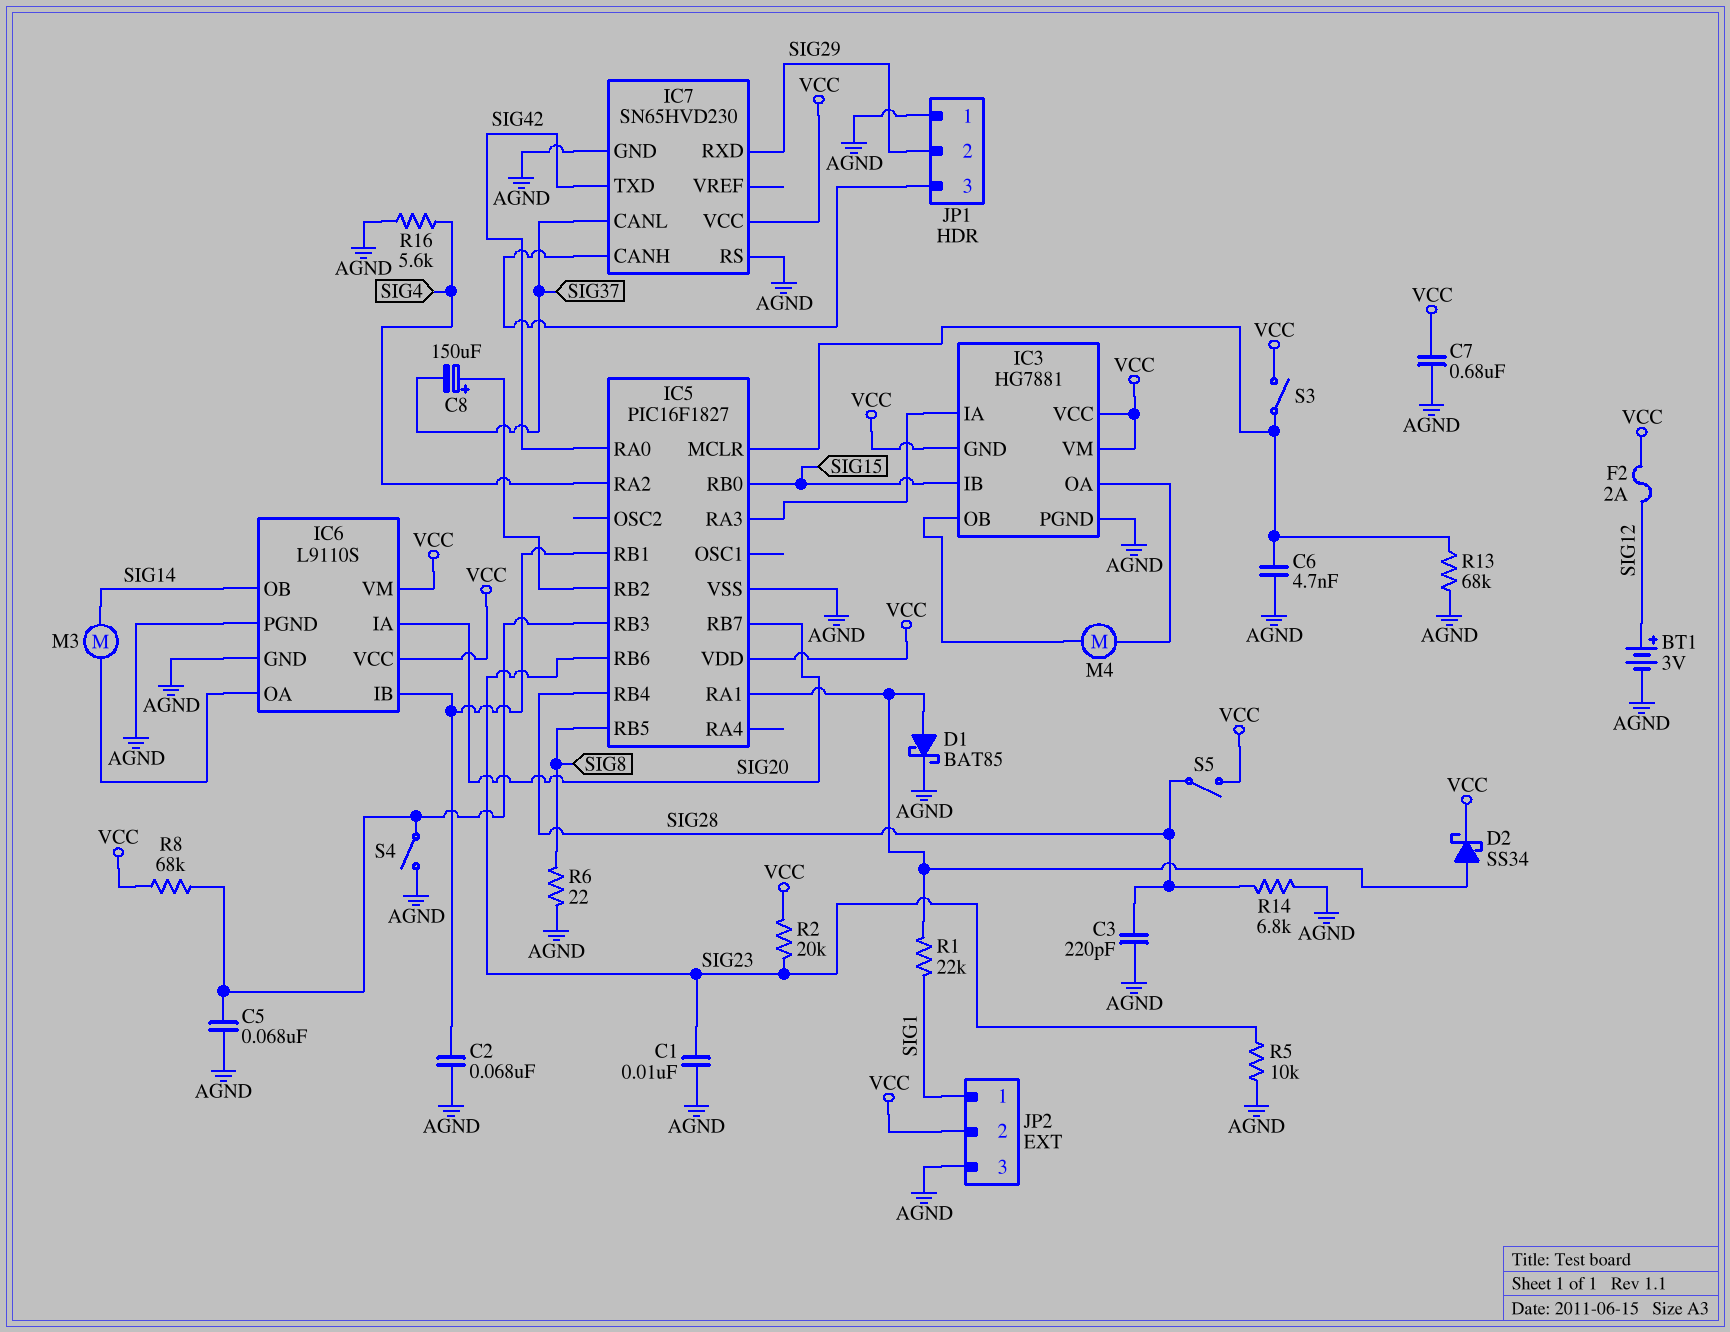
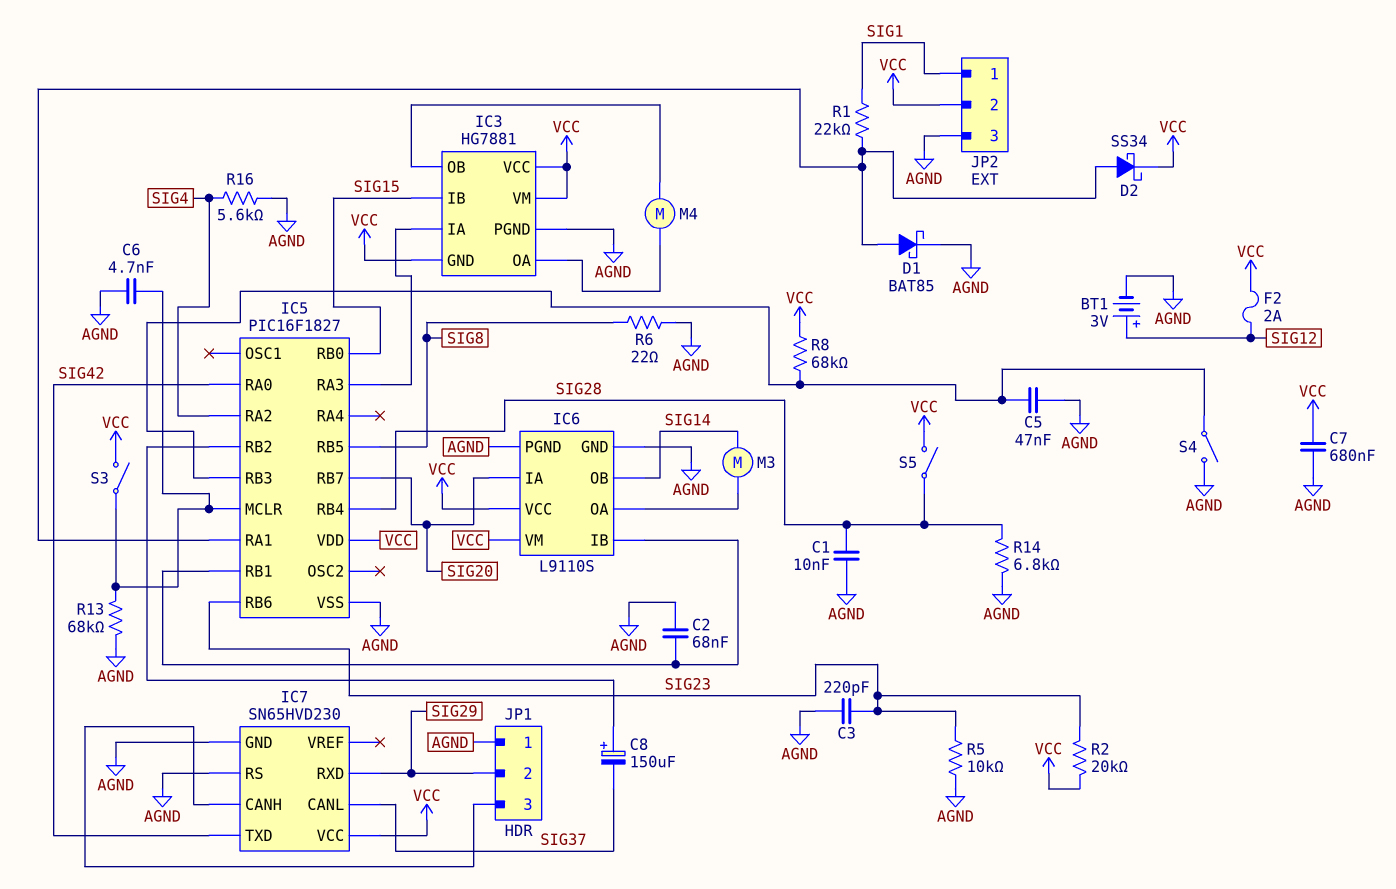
C1: 10nF (AGND, SIG23) -> 10nF (AGND, SIG28)
C3: 220pF (AGND, SIG28) -> 220pF (AGND, SIG23)
C5: 68nF (AGND, IC5/RB3) -> 47nF (AGND, IC5/RB3)

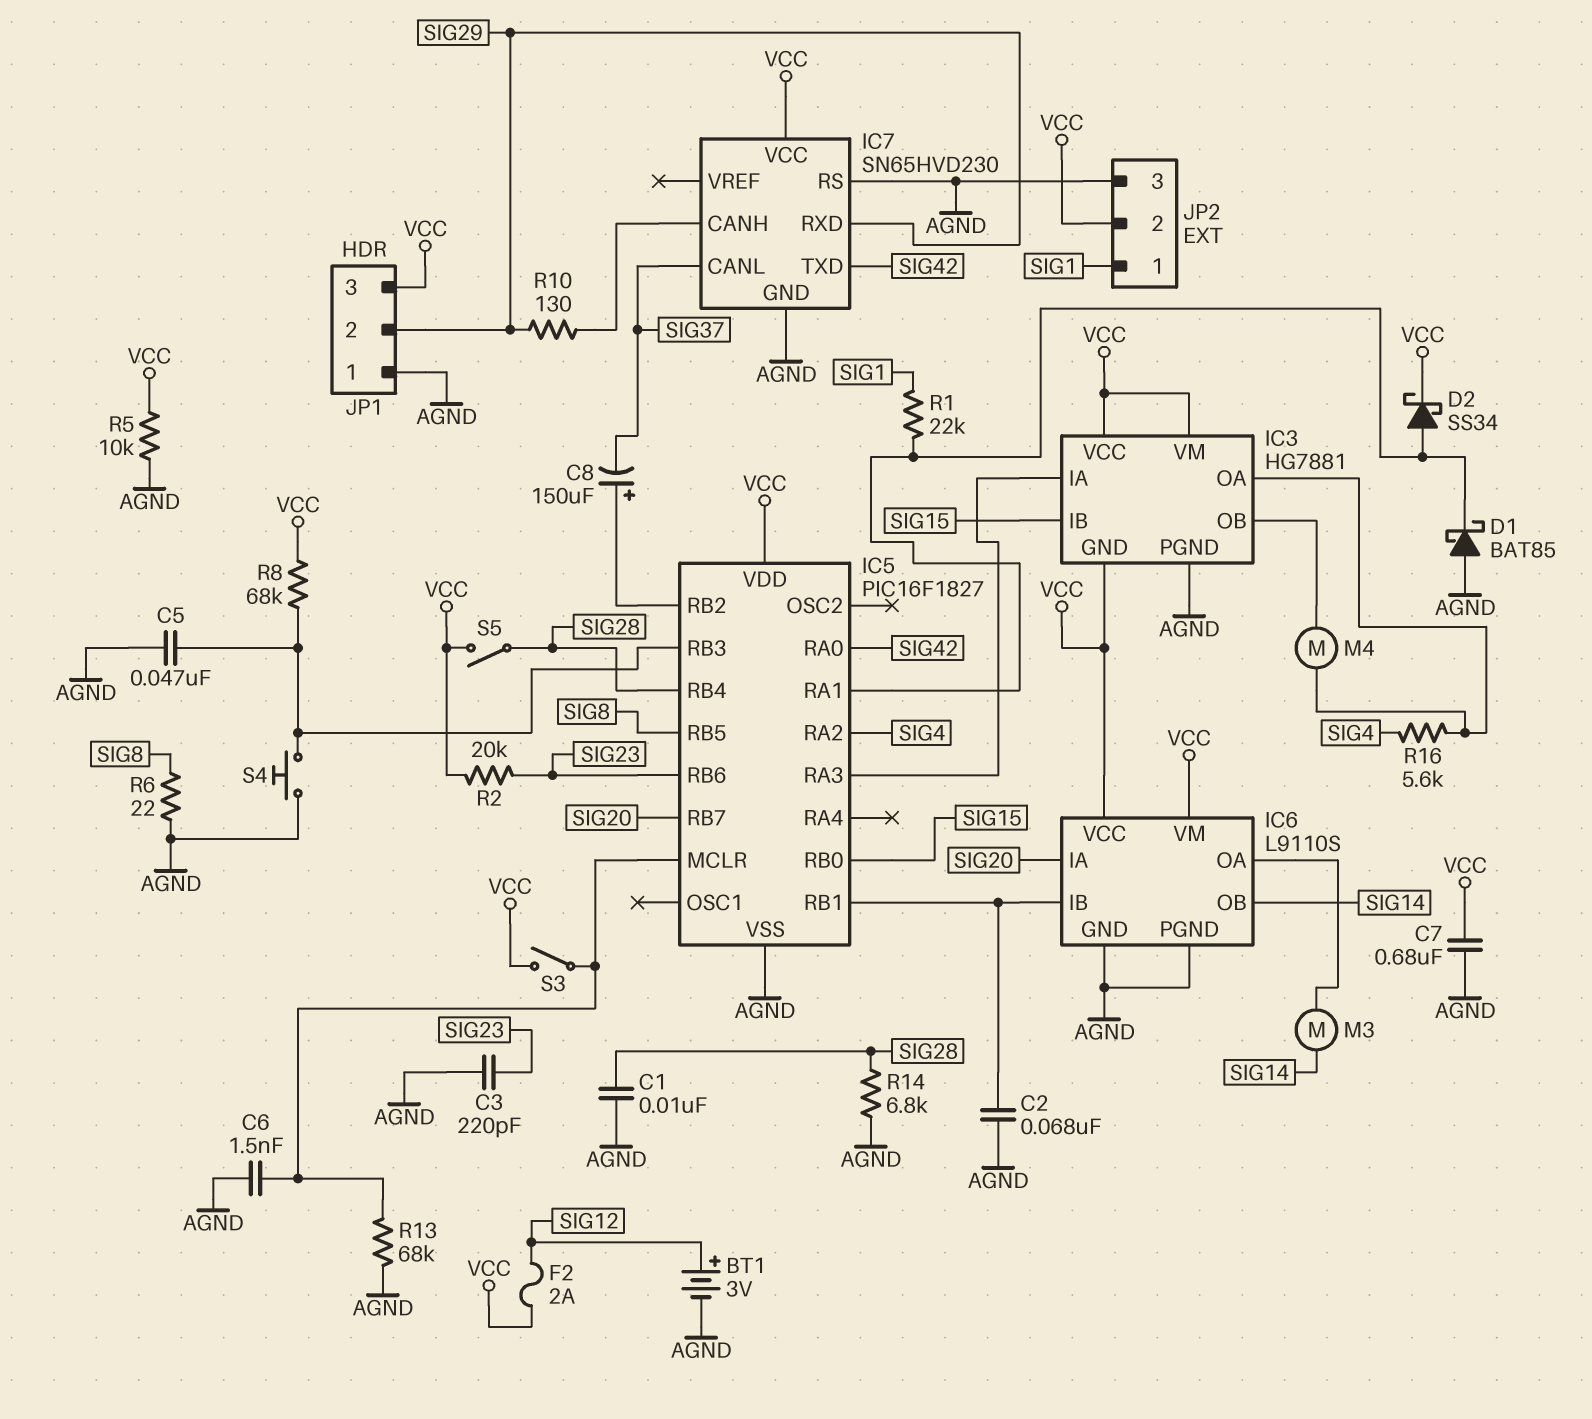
C6: 4.7nF (AGND, IC5/MCLR) -> 1.5nF (AGND, IC5/MCLR)
D1: schottky BAT85 (A IC5/RA1, K AGND) -> schottky BAT85 (A AGND, K IC5/RA1)
JP1 pin 3: IC7/CANH -> VCC
R5: 10k (AGND, SIG23) -> 10k (AGND, VCC)
R10: none -> 130 (IC7/CANH, SIG29)
R16: 5.6k (AGND, SIG4) -> 5.6k (IC3/OA, SIG4)
S4: switch (AGND, IC5/RB3) -> button (AGND, IC5/RB3)

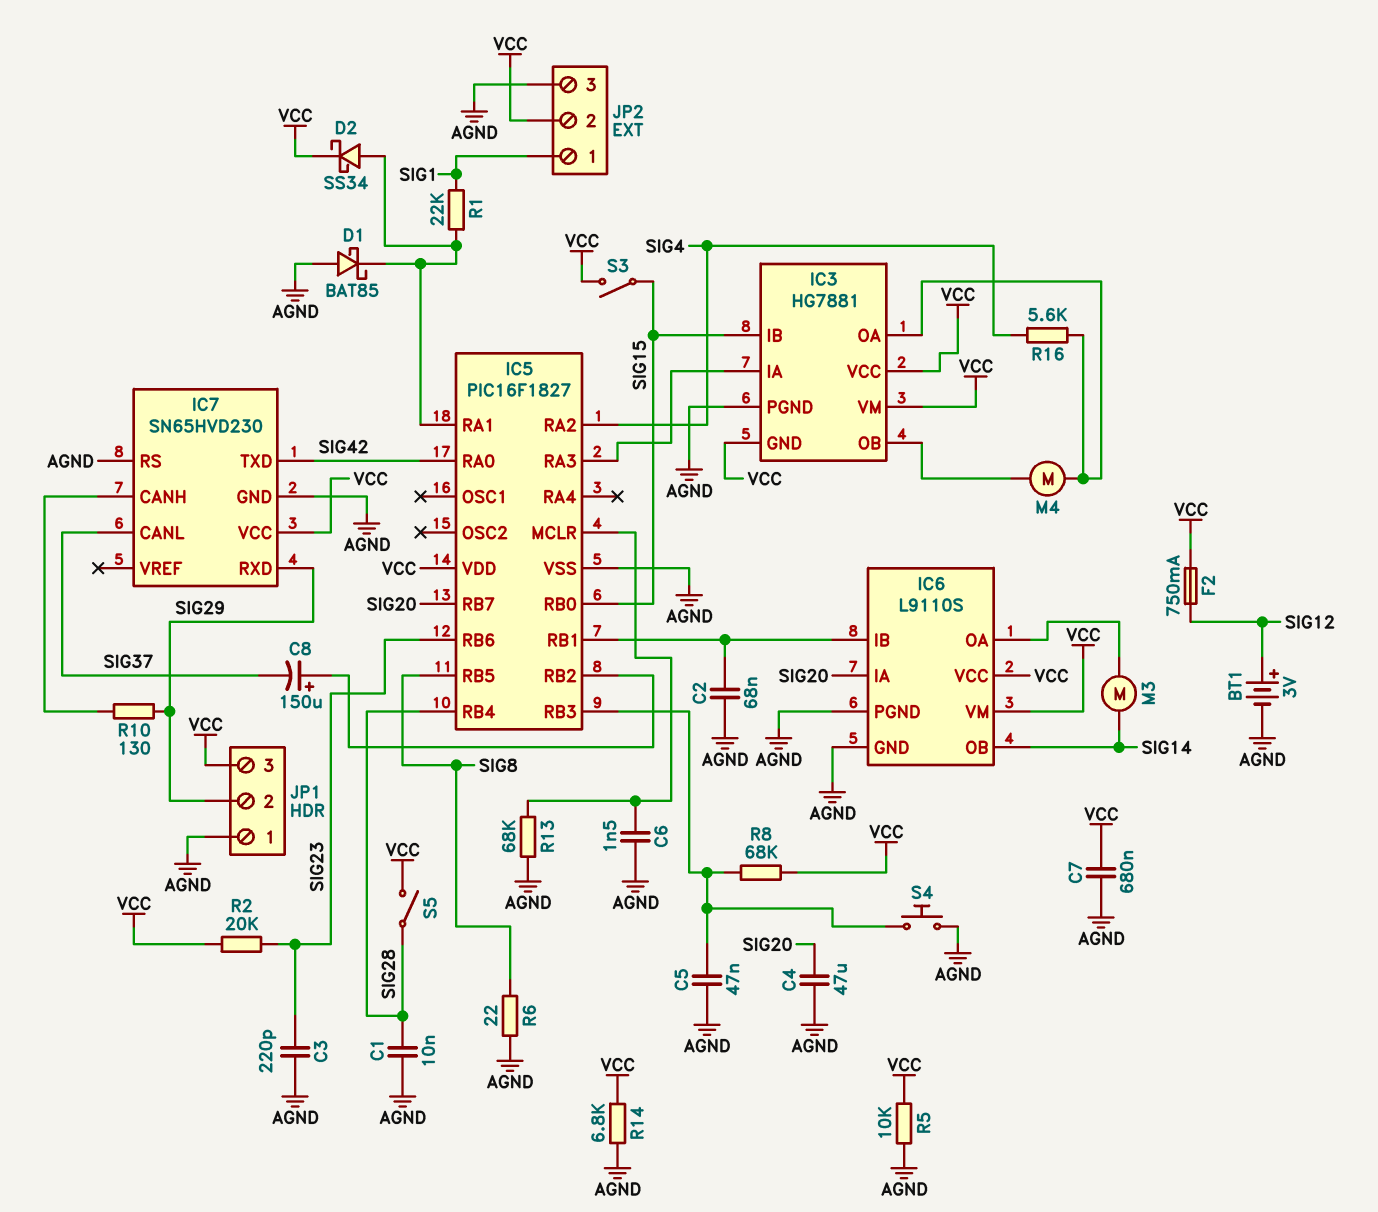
C4: none -> 47uF (AGND, SIG20)
F2: 2A (SIG12, VCC) -> 750mA (SIG12, VCC)
R14: 6.8k (AGND, SIG28) -> 6.8k (AGND, VCC)
S3: switch (IC5/MCLR, VCC) -> switch (SIG15, VCC)

